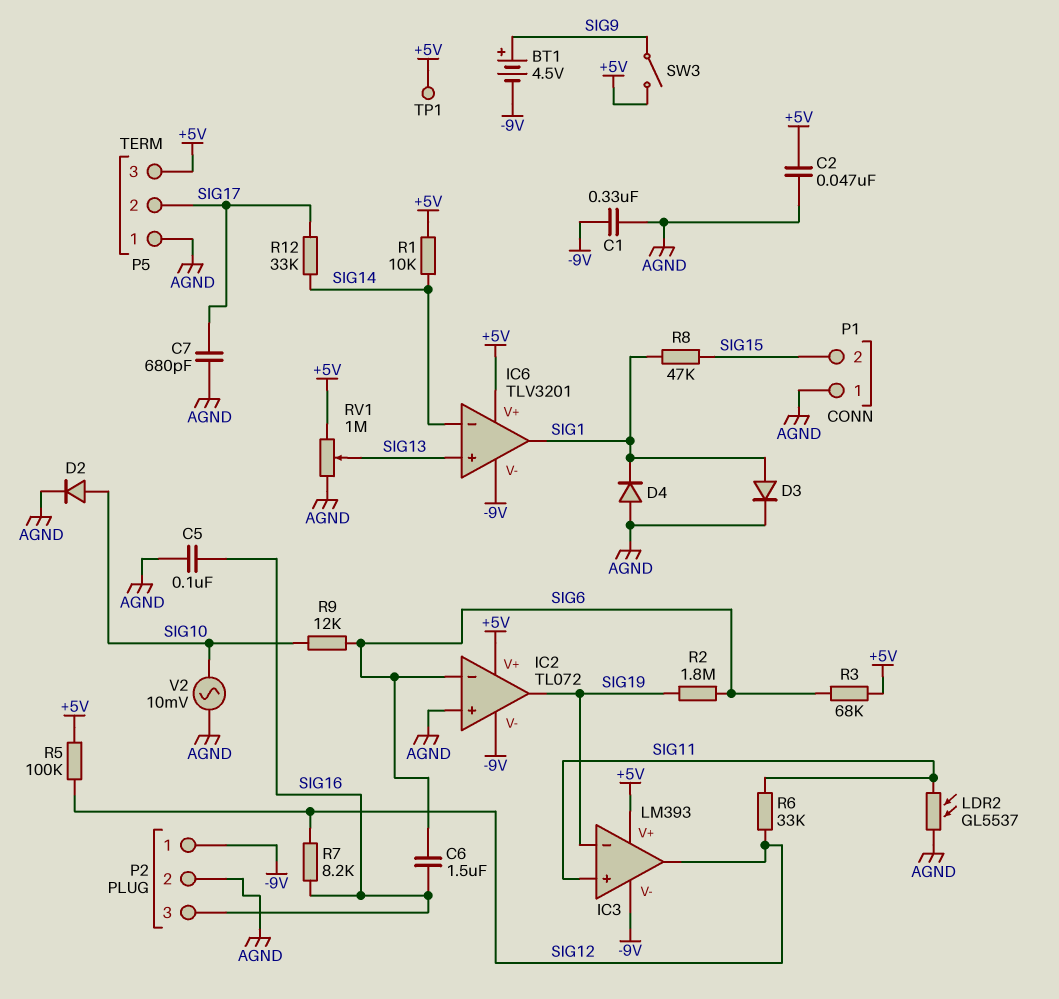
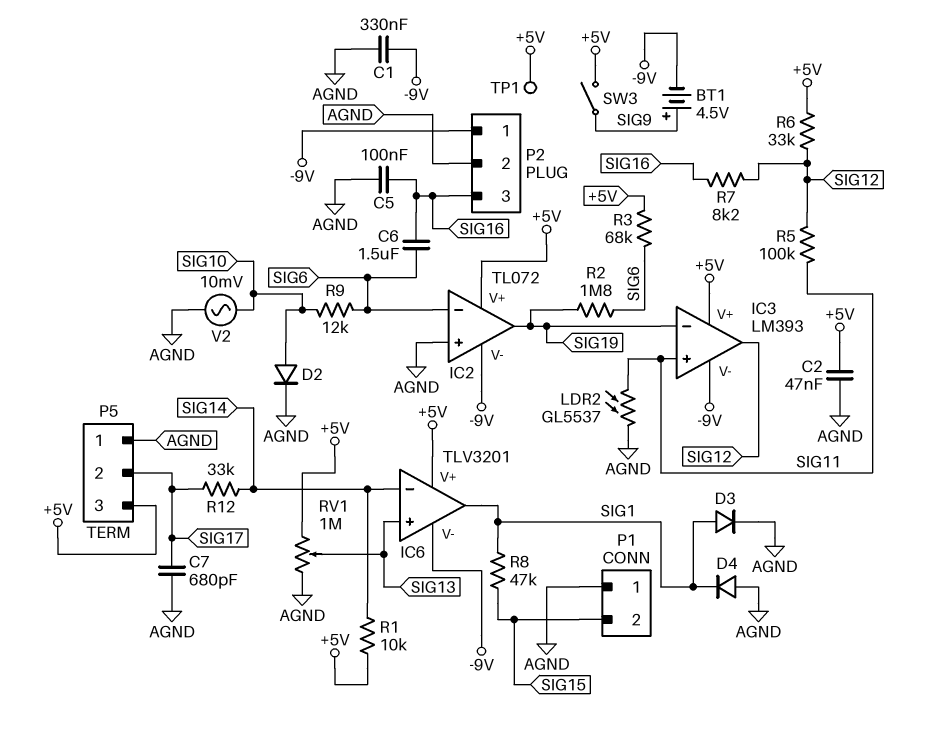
R5: 100k (+5V, SIG12) -> 100k (SIG11, SIG12)
R6: 33k (SIG11, SIG12) -> 33k (+5V, SIG12)

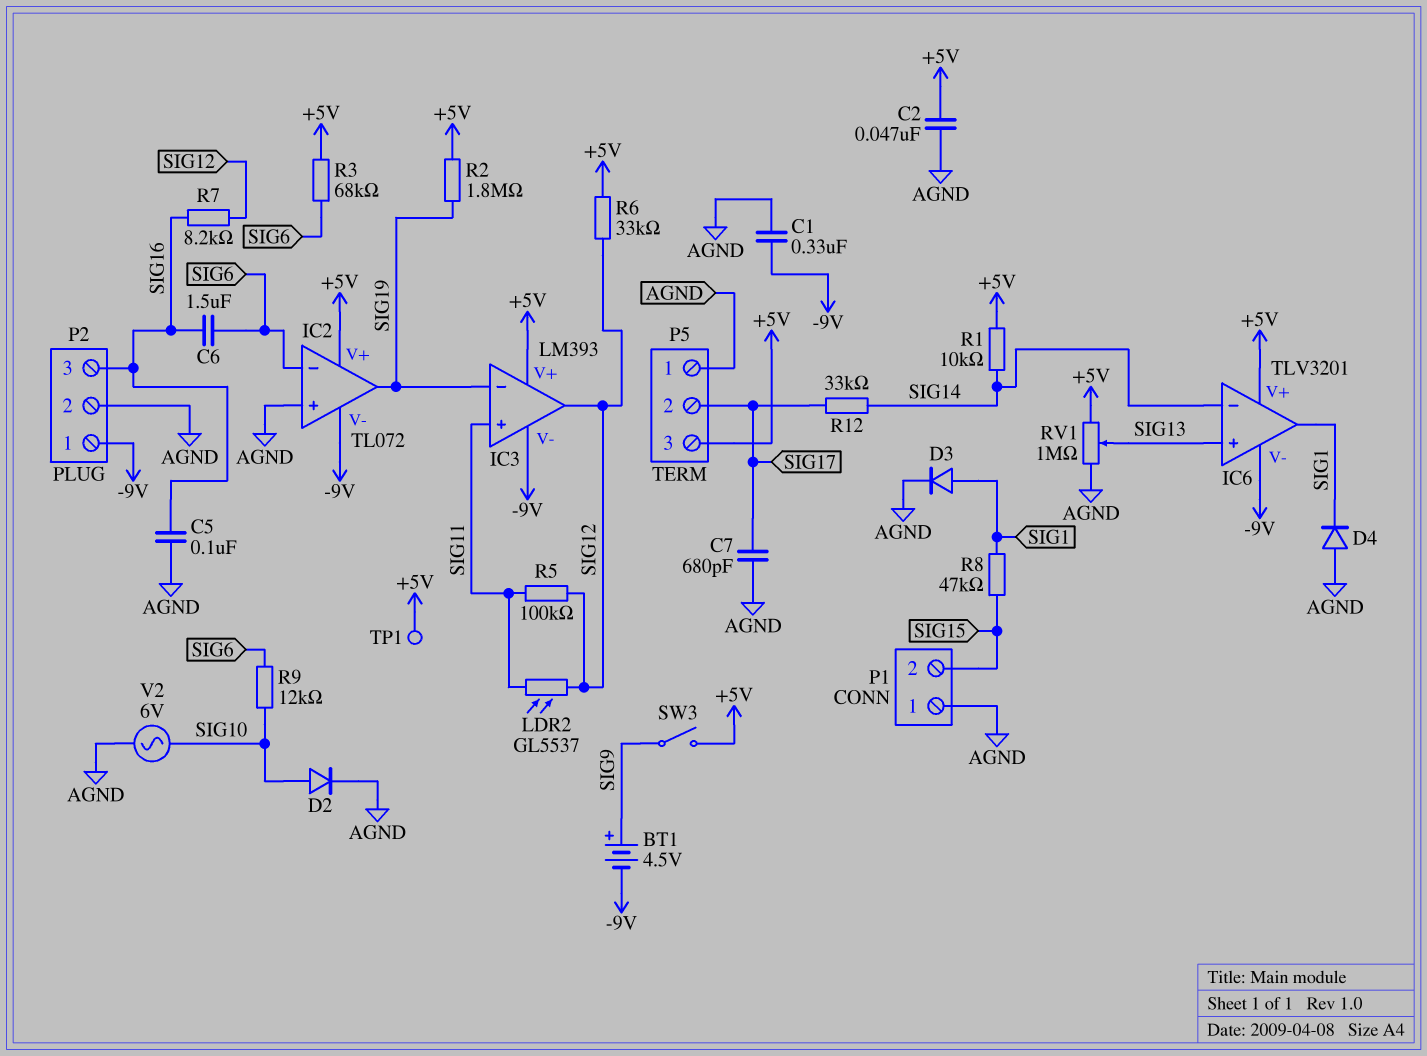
LDR2: GL5537 (AGND, SIG11) -> GL5537 (SIG11, SIG12)
R2: 1.8M (SIG6, SIG19) -> 1.8M (+5V, SIG19)
V2: AC 10mV (AGND, SIG10) -> AC 6V (AGND, SIG10)

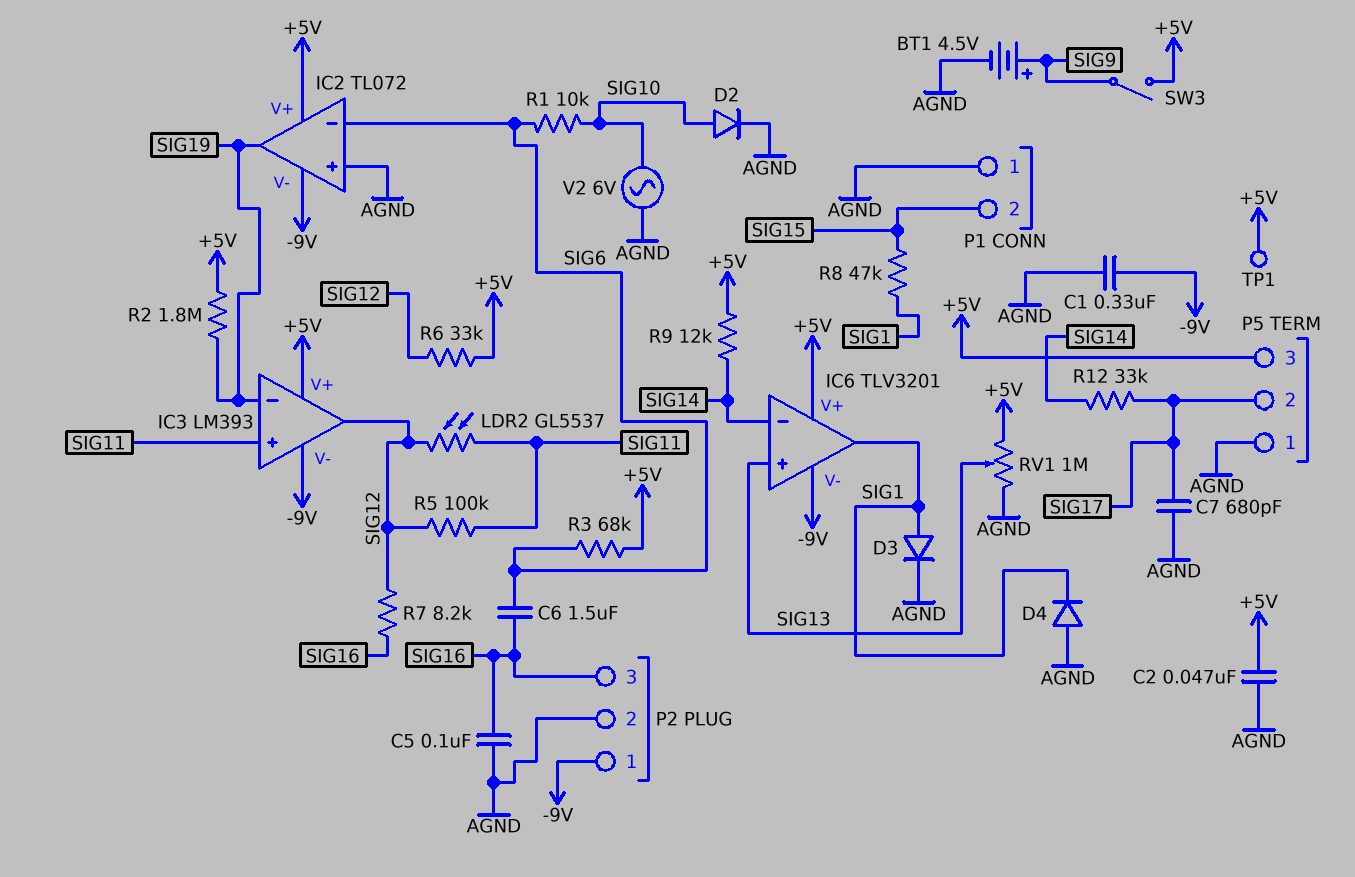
BT1: 4.5V (plus SIG9, minus -9V) -> 4.5V (plus SIG9, minus AGND)
R1: 10k (+5V, SIG14) -> 10k (SIG6, SIG10)
R9: 12k (SIG6, SIG10) -> 12k (+5V, SIG14)

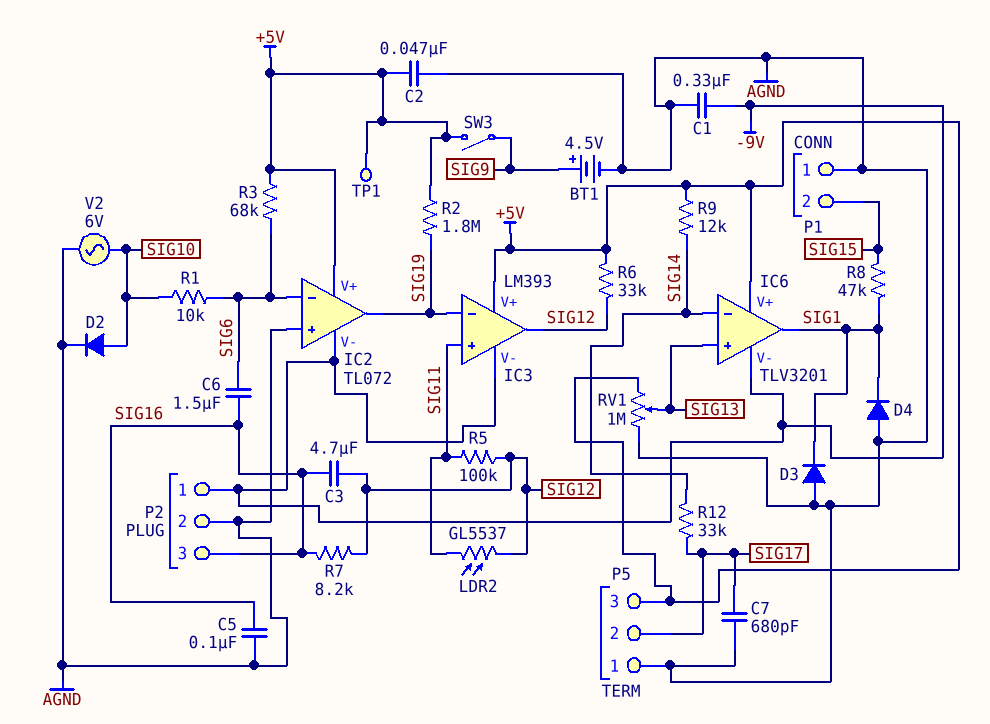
C3: none -> 4.7uF (SIG12, SIG16)
D3: diode (A SIG1, K AGND) -> diode (A AGND, K SIG1)

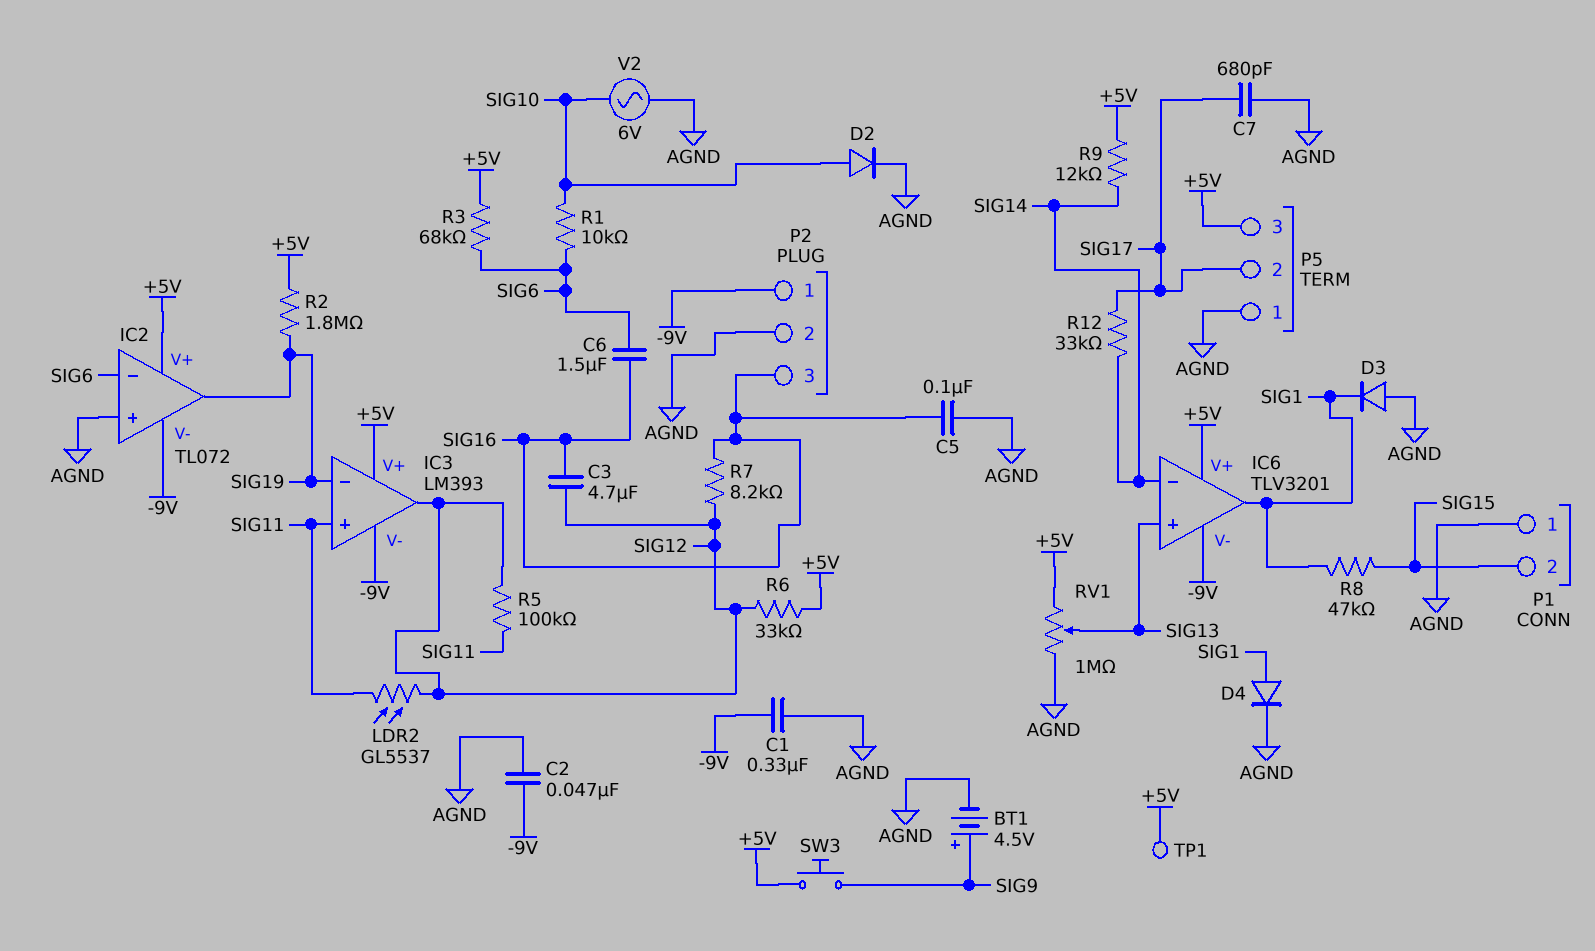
C2: 47nF (+5V, AGND) -> 47nF (-9V, AGND)
D4: diode (A AGND, K SIG1) -> diode (A SIG1, K AGND)
SW3: switch (+5V, SIG9) -> button (+5V, SIG9)

